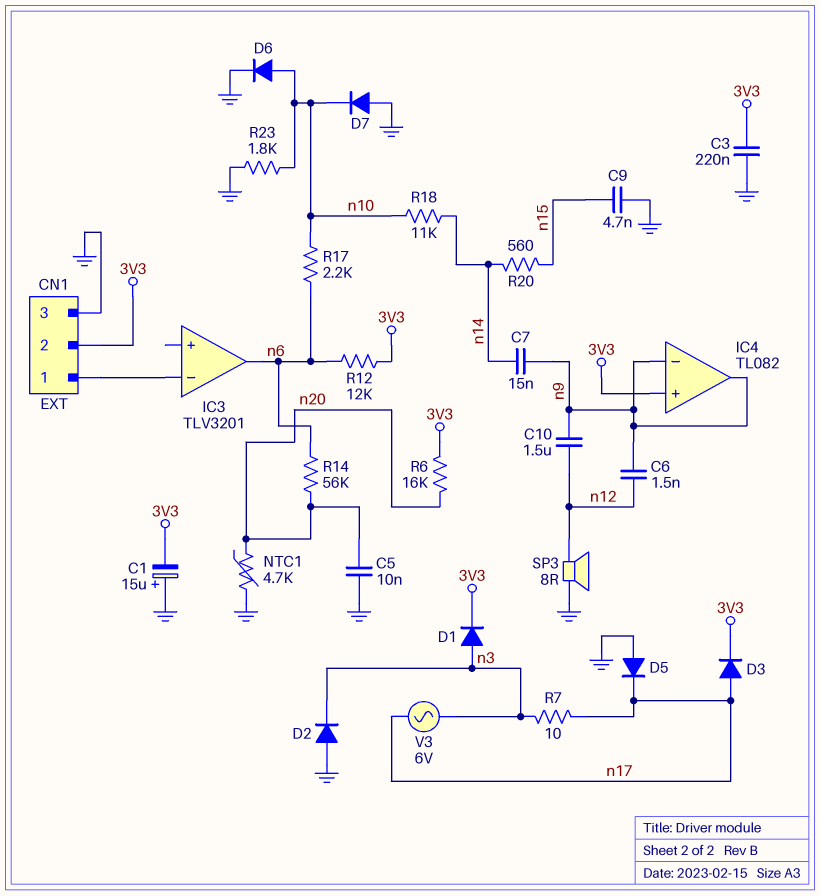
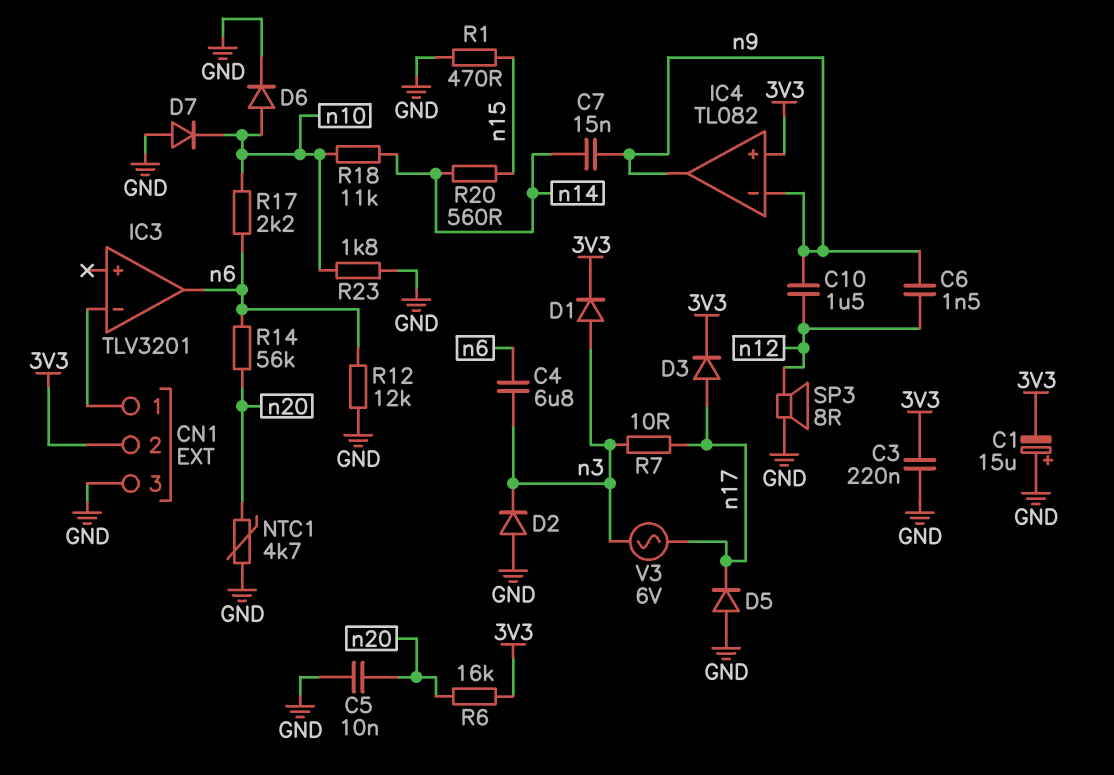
C4: none -> 6.8uF (n3, n6)
C9: 4.7nF (GND, n15) -> none
R1: none -> 470 (GND, n15)
R12: 12k (3V3, n6) -> 12k (GND, n6)

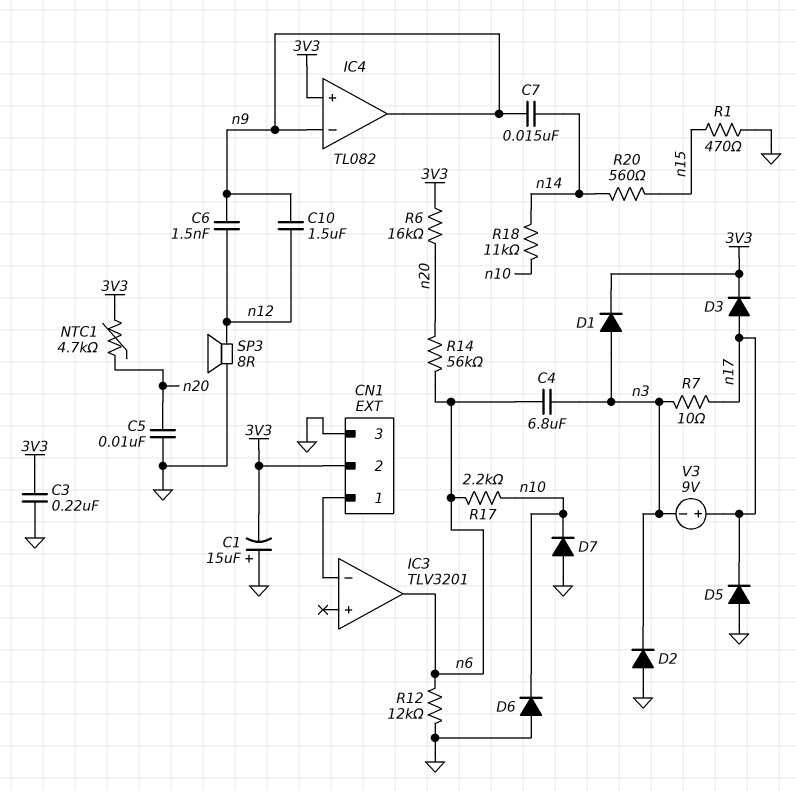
D6: diode (A n10, K GND) -> diode (A GND, K n10)
NTC1: 4.7k (GND, n20) -> 4.7k (3V3, n20)
R23: 1.8k (GND, n10) -> none
V3: AC 6V (n3, n17) -> 9V (plus n17, minus n3)

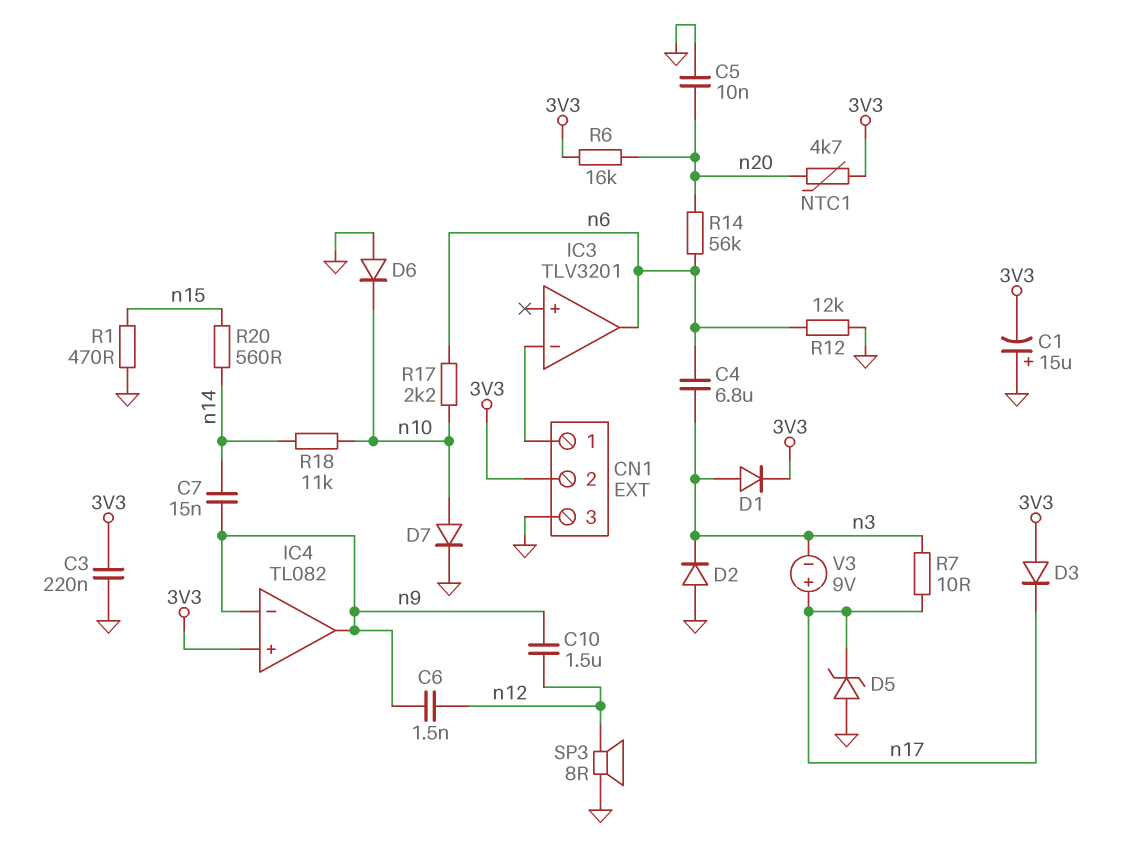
D3: diode (A n17, K 3V3) -> diode (A 3V3, K n17)
D5: diode (A GND, K n17) -> zener (A GND, K n17)
D7: diode (A GND, K n10) -> diode (A n10, K GND)

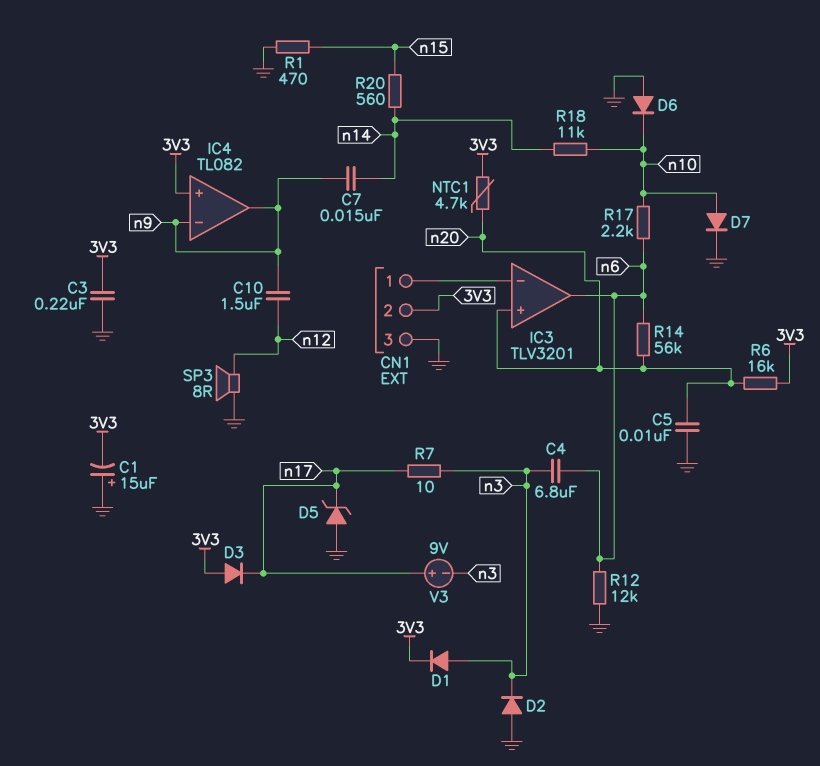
C6: 1.5nF (n9, n12) -> none
IC3 pin in+: none -> n20

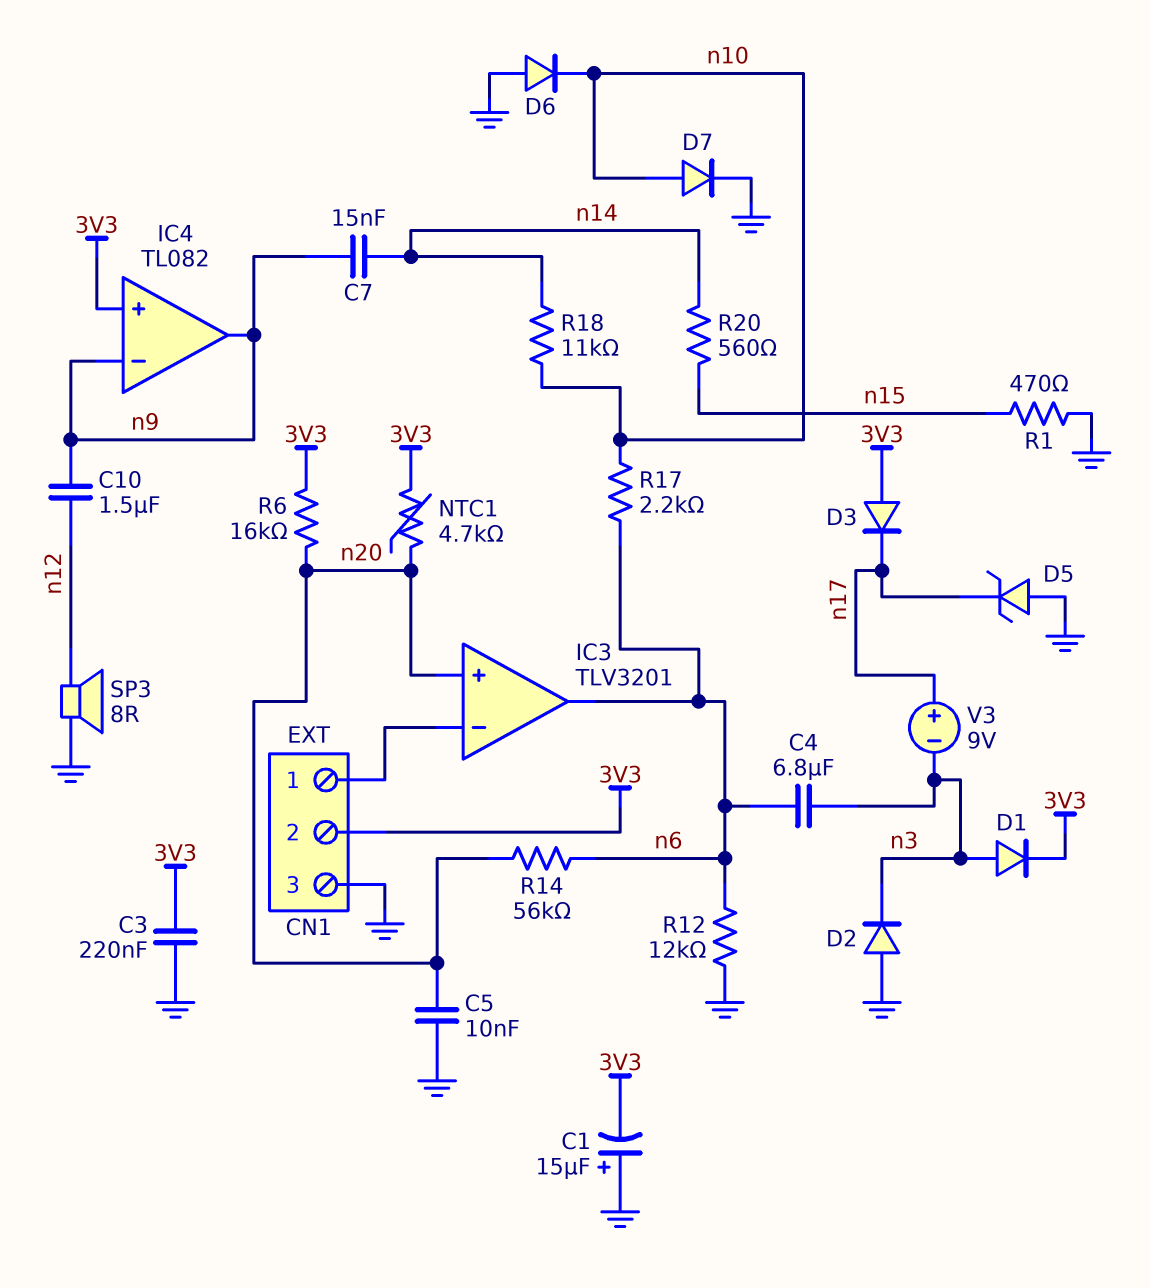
R7: 10 (n3, n17) -> none

